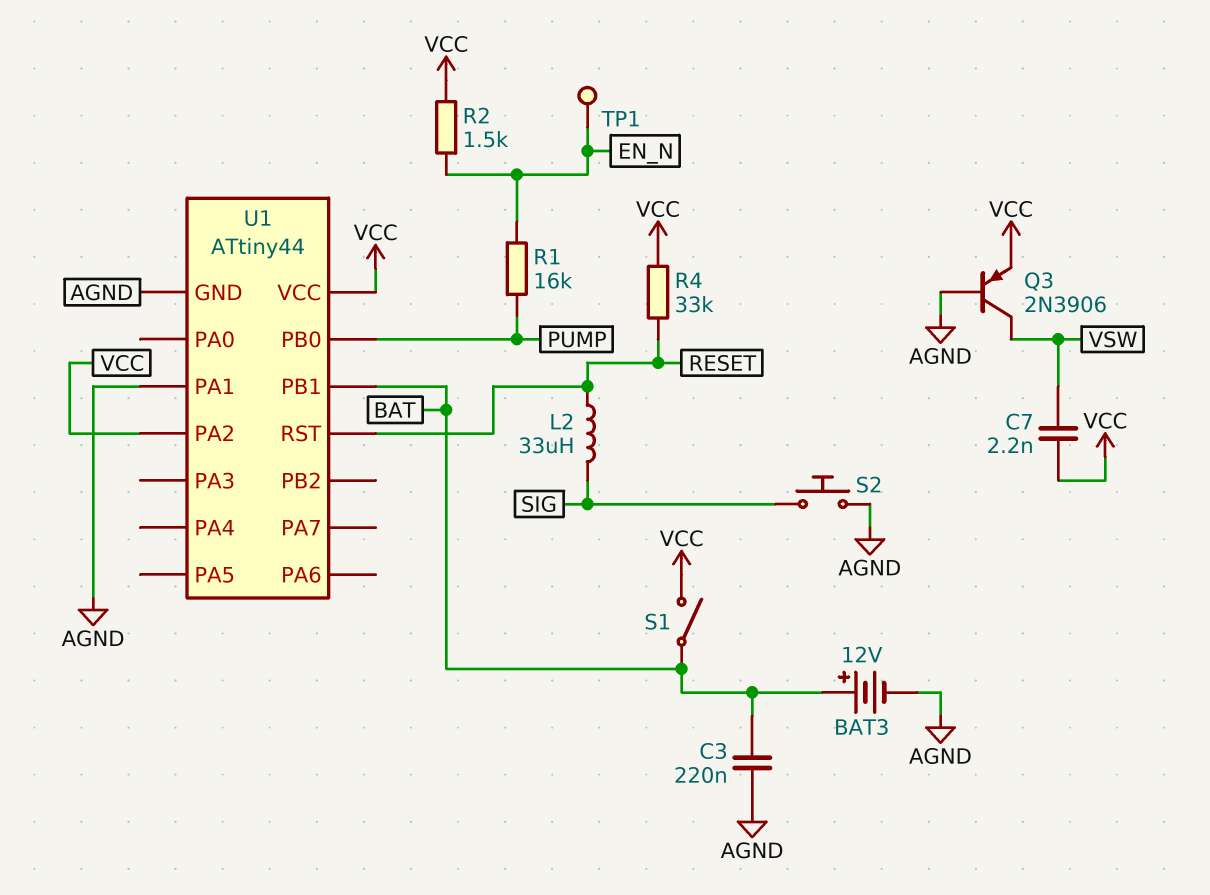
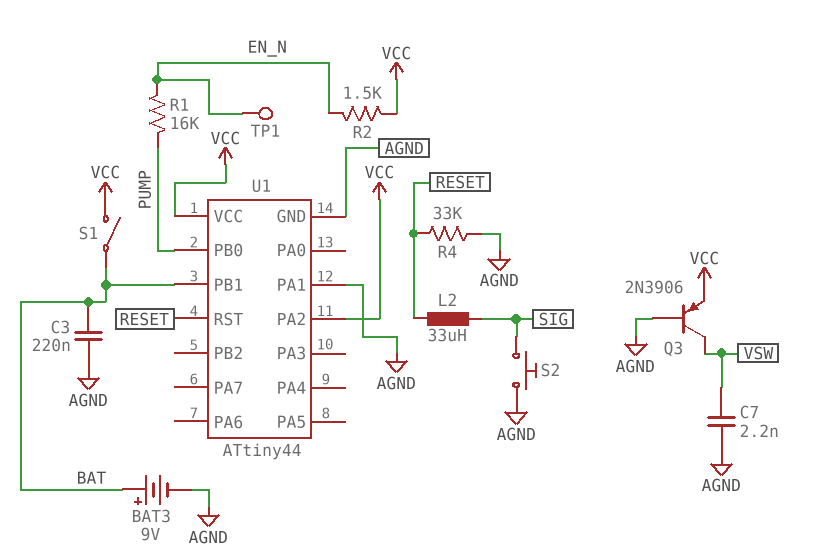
BAT3: 12V (plus BAT, minus AGND) -> 9V (plus BAT, minus AGND)
C7: 2.2nF (VCC, VSW) -> 2.2nF (AGND, VSW)
R4: 33k (RESET, VCC) -> 33k (AGND, RESET)

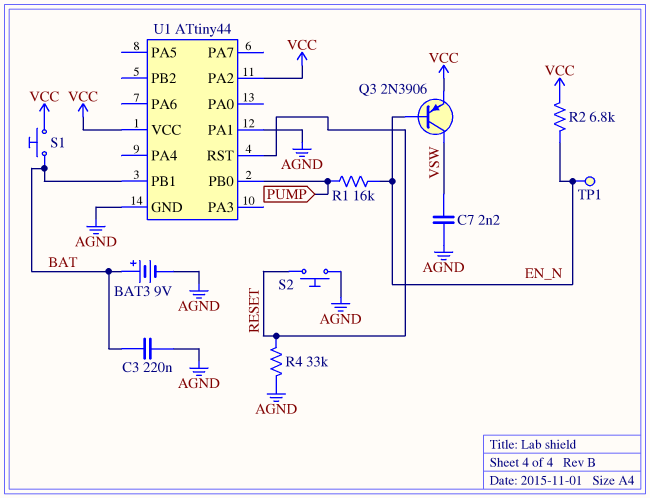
L2: 33uH (RESET, SIG) -> none
Q3: PNP 2N3906 (B AGND, C VSW, E VCC) -> PNP 2N3906 (B EN_N, C VSW, E VCC)
R2: 1.5k (EN_N, VCC) -> 6.8k (EN_N, VCC)
S1: switch (BAT, VCC) -> button (BAT, VCC)
S2: button (AGND, SIG) -> button (AGND, RESET)

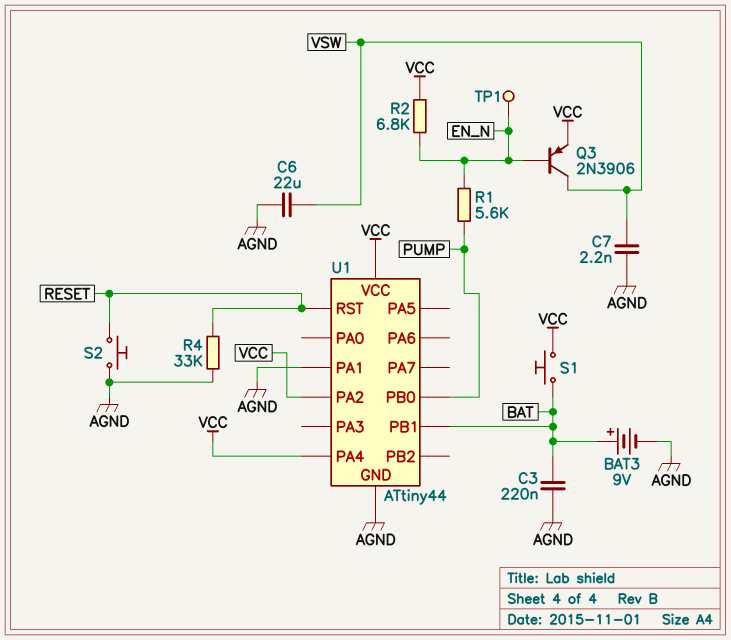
C6: none -> 22uF (AGND, VSW)
R1: 16k (EN_N, PUMP) -> 5.6k (EN_N, PUMP)
U1 pin PA4: none -> VCC

